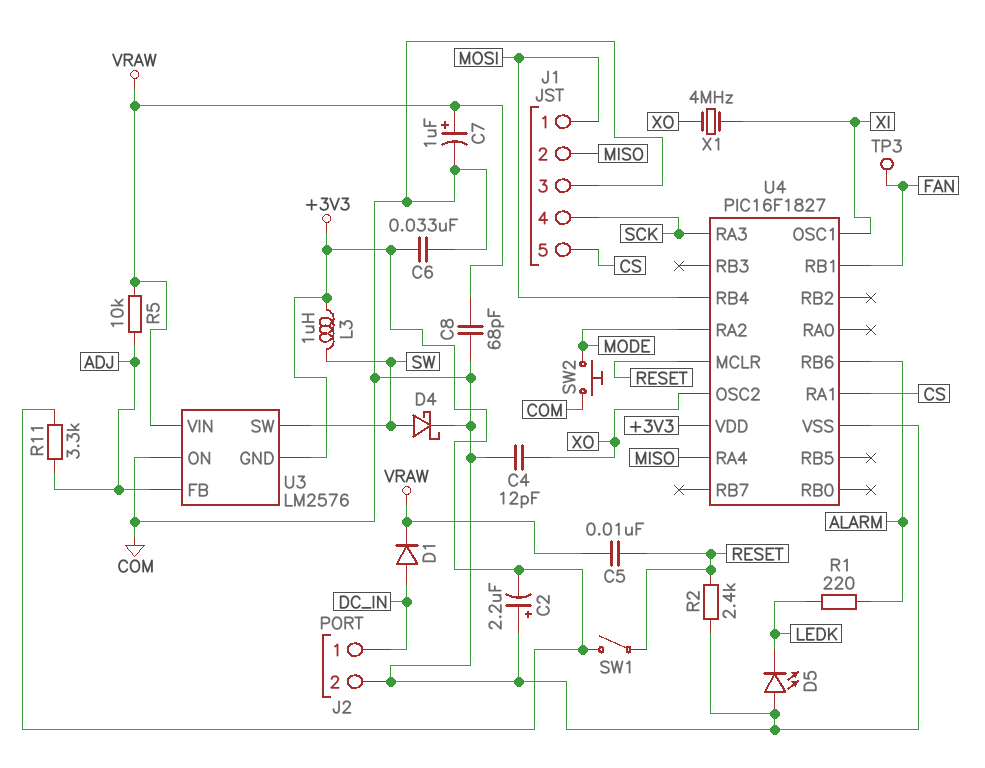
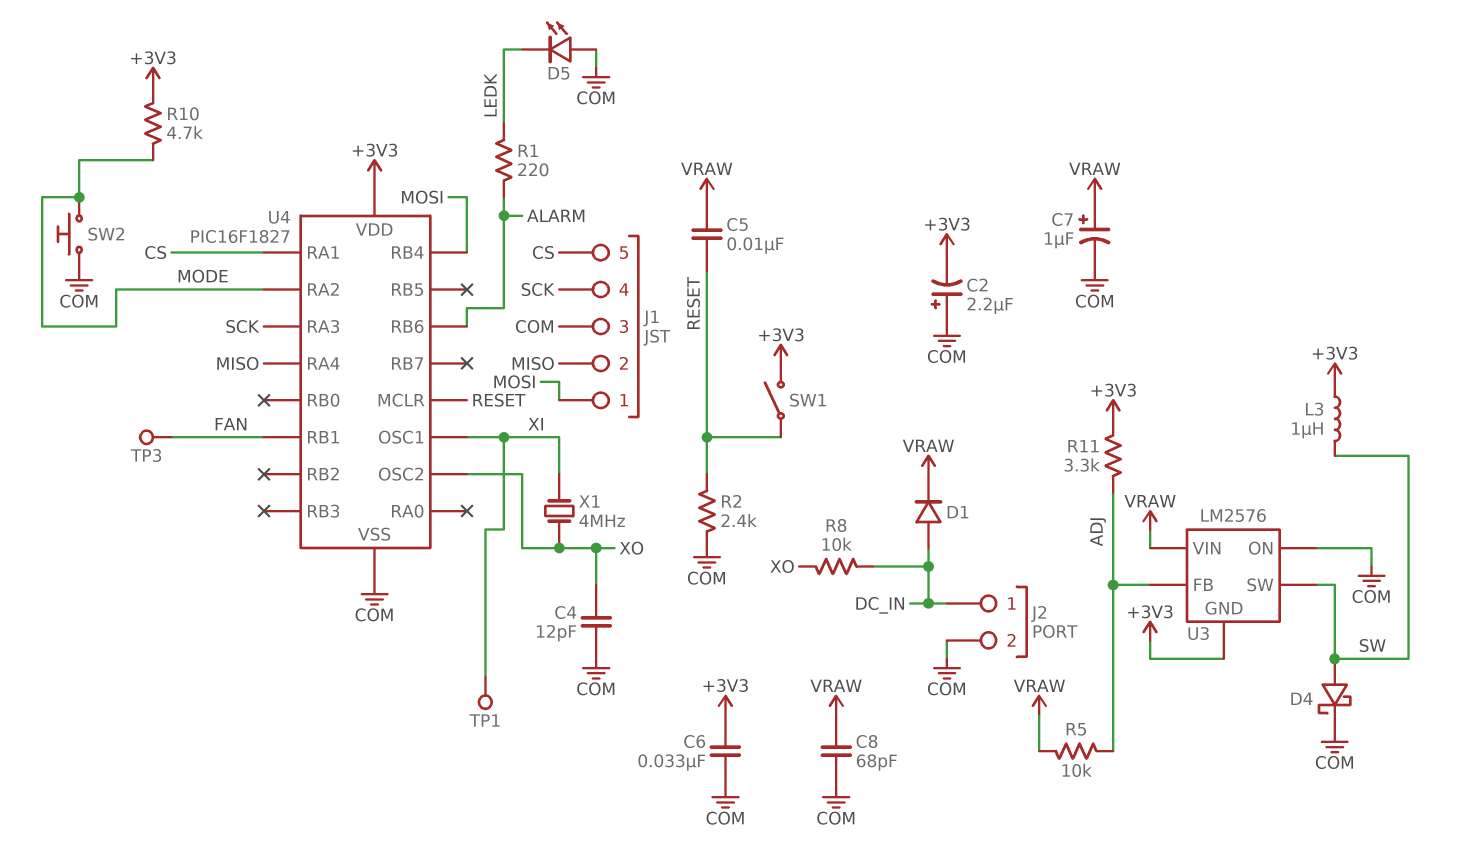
R8: none -> 10k (DC_IN, XO)
R10: none -> 4.7k (+3V3, MODE)
TP1: none -> test point (XI)

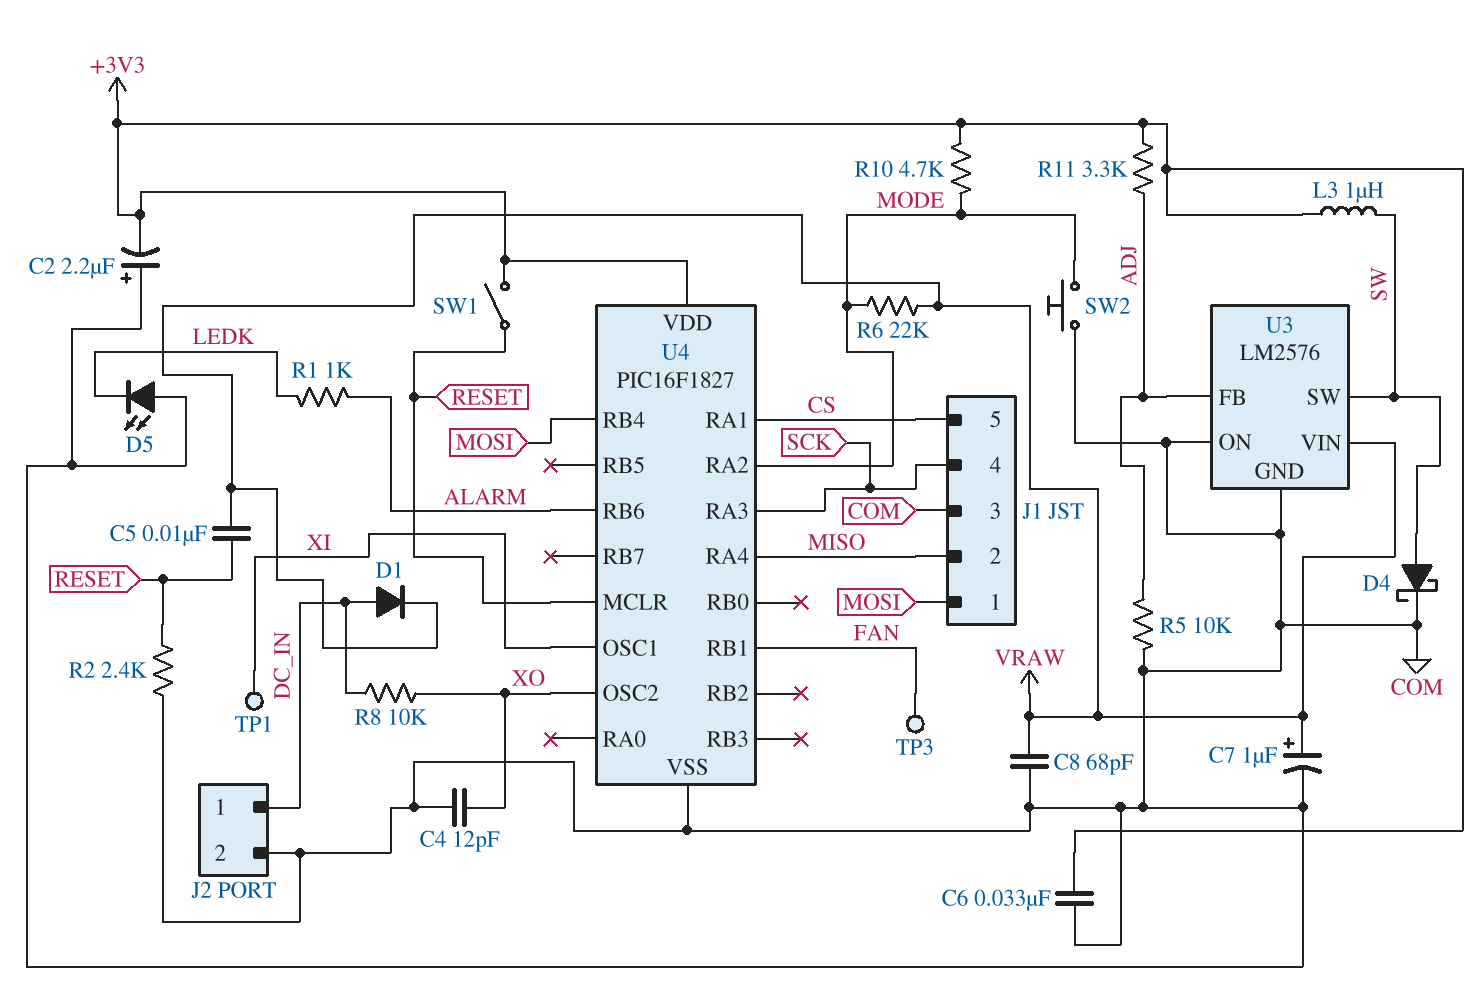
R1: 220 (ALARM, LEDK) -> 1k (ALARM, LEDK)
R5: 10k (ADJ, VRAW) -> 10k (ADJ, COM)
R6: none -> 22k (MODE, VRAW)
U3 pin GND: +3V3 -> COM
X1: 4MHz (XI, XO) -> none

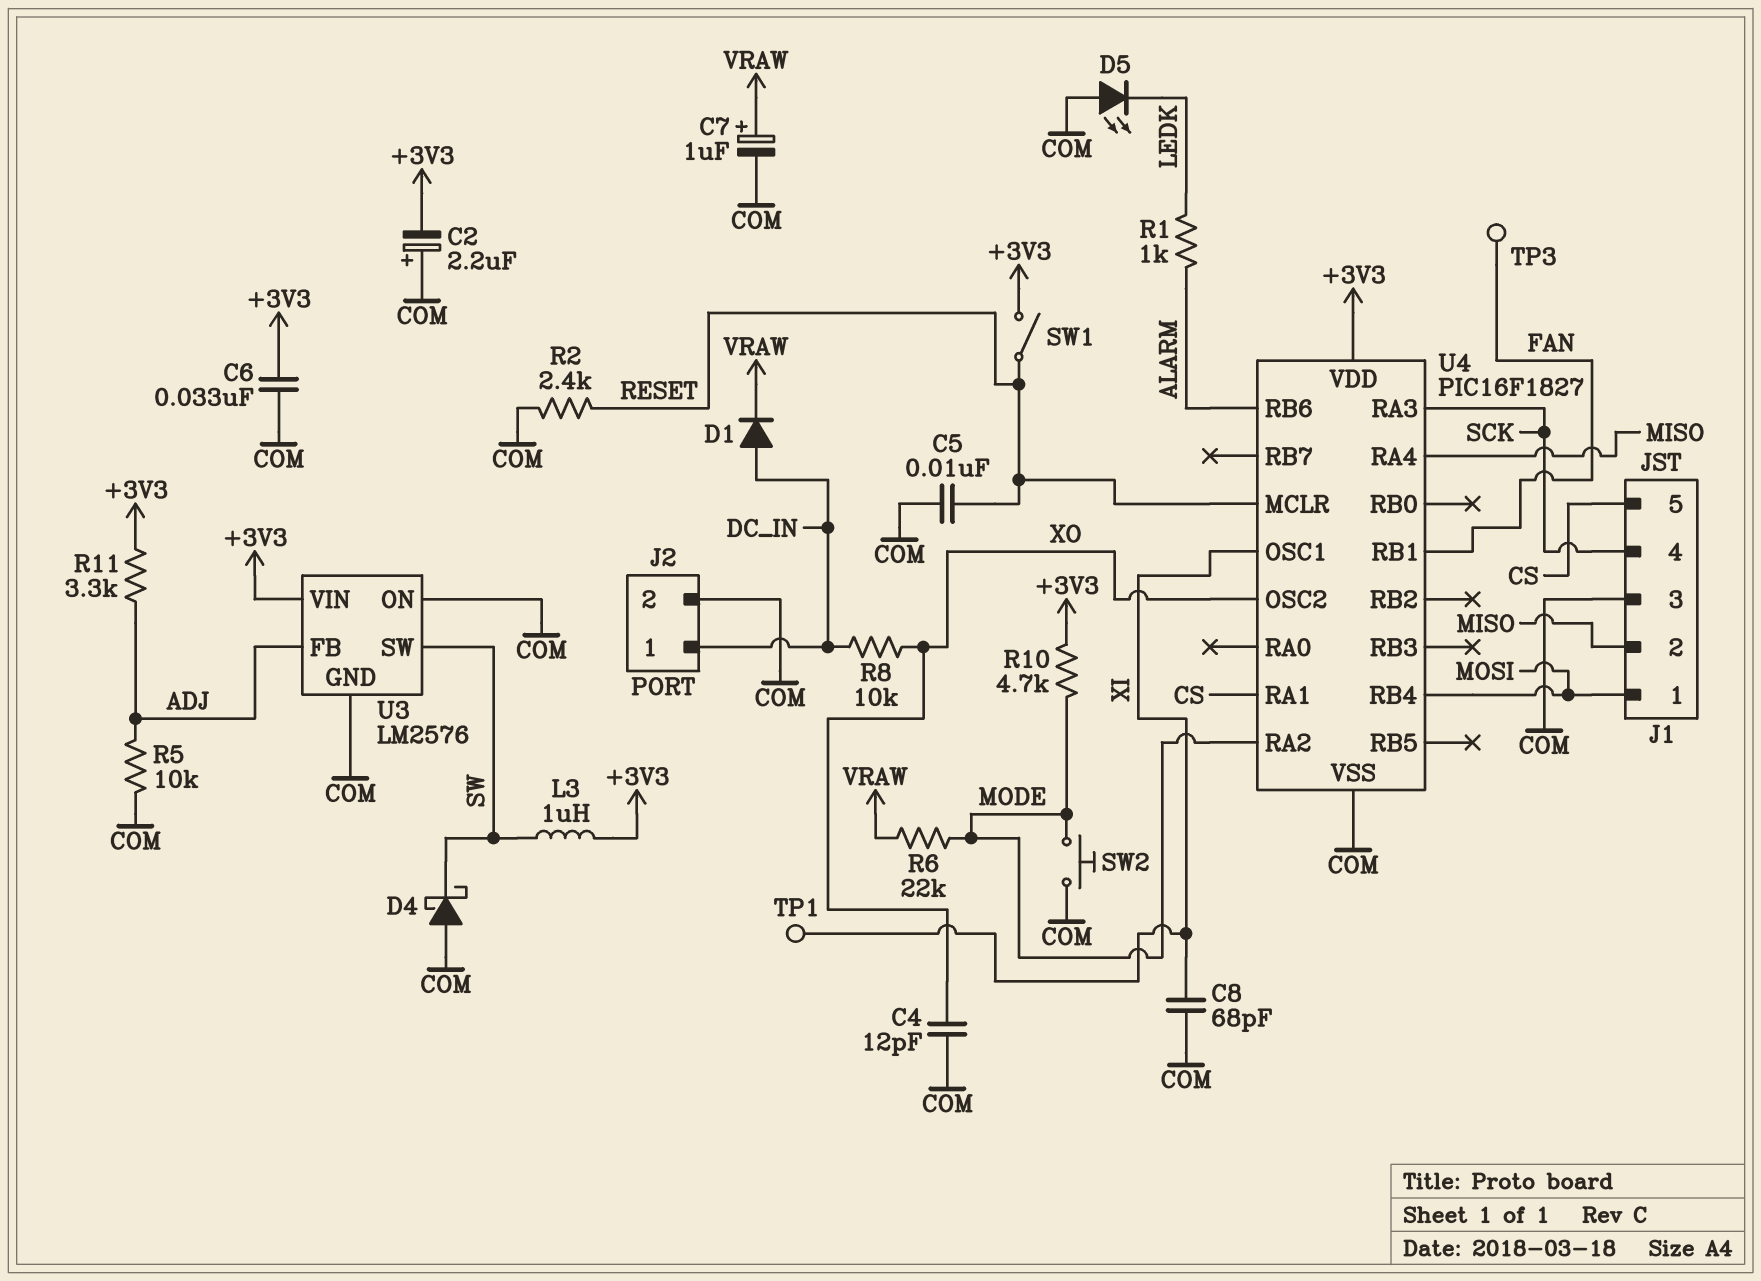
C5: 10nF (RESET, VRAW) -> 10nF (COM, RESET)
C8: 68pF (COM, VRAW) -> 68pF (COM, XI)
D4: schottky (A SW, K COM) -> schottky (A COM, K SW)
U3 pin VIN: VRAW -> +3V3

